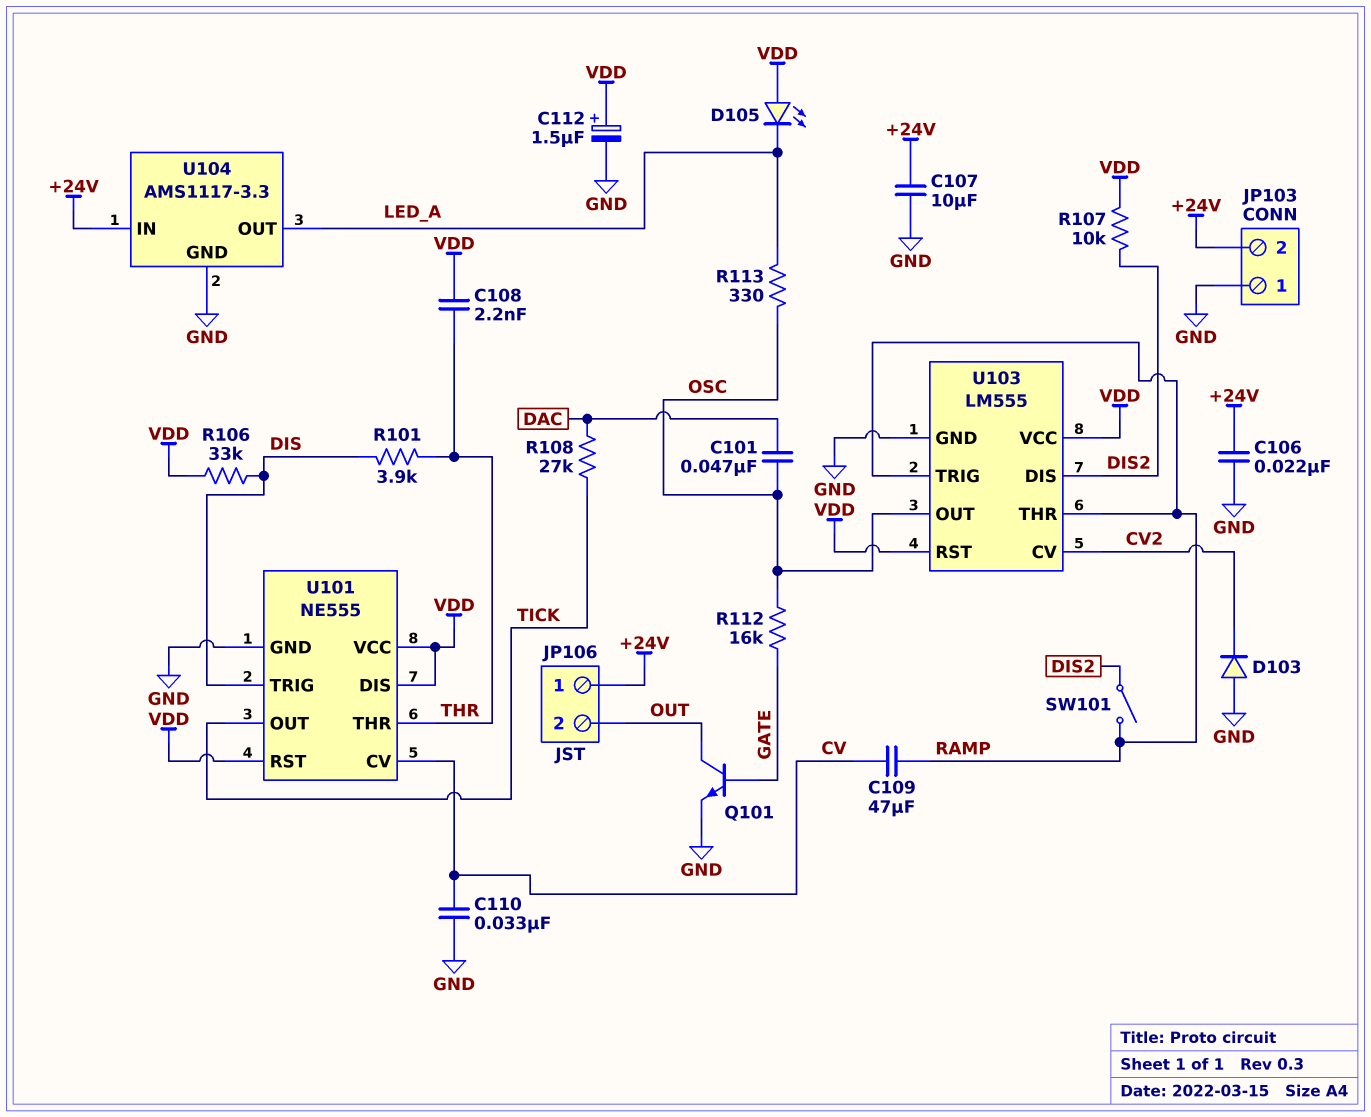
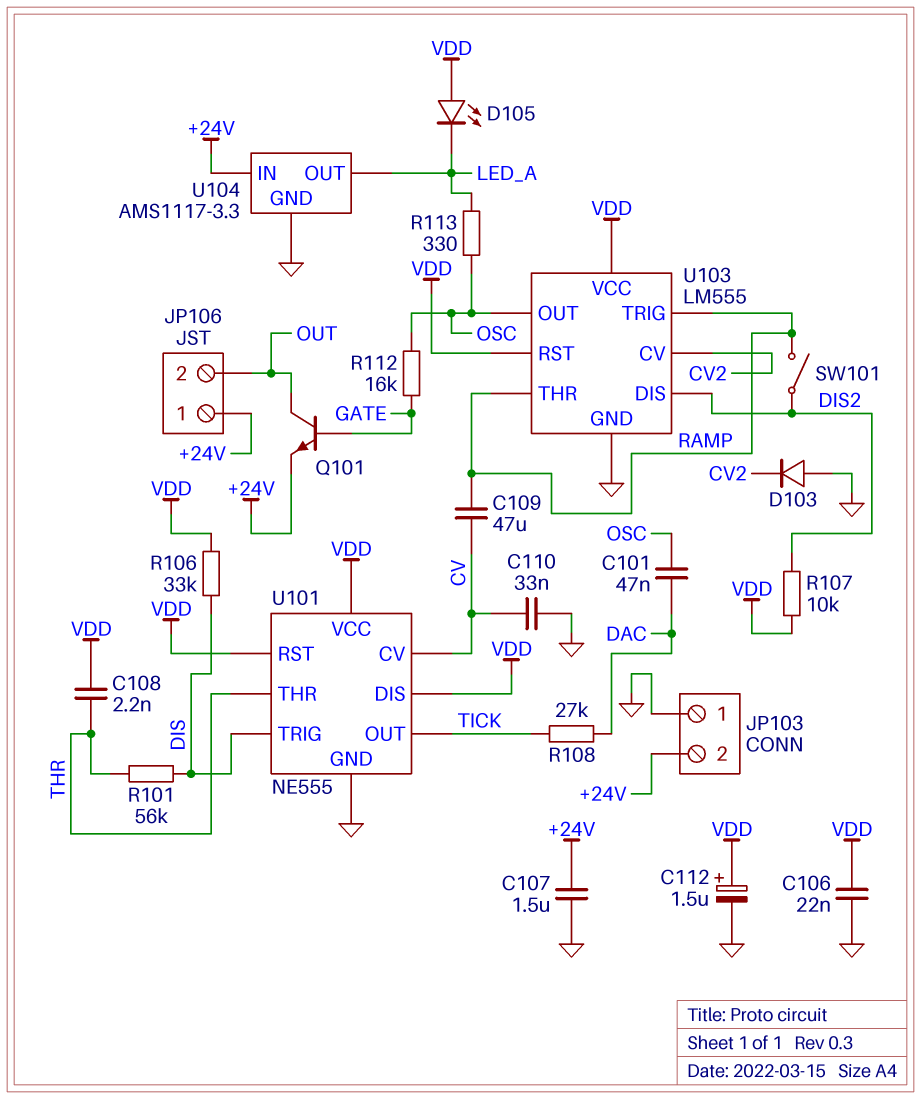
C106: 22nF (+24V, GND) -> 22nF (GND, VDD)
C107: 10uF (+24V, GND) -> 1.5uF (+24V, GND)
Q101: NPN (B GATE, C OUT, E GND) -> NPN (B GATE, C OUT, E +24V)
R101: 3.9k (DIS, THR) -> 56k (DIS, THR)

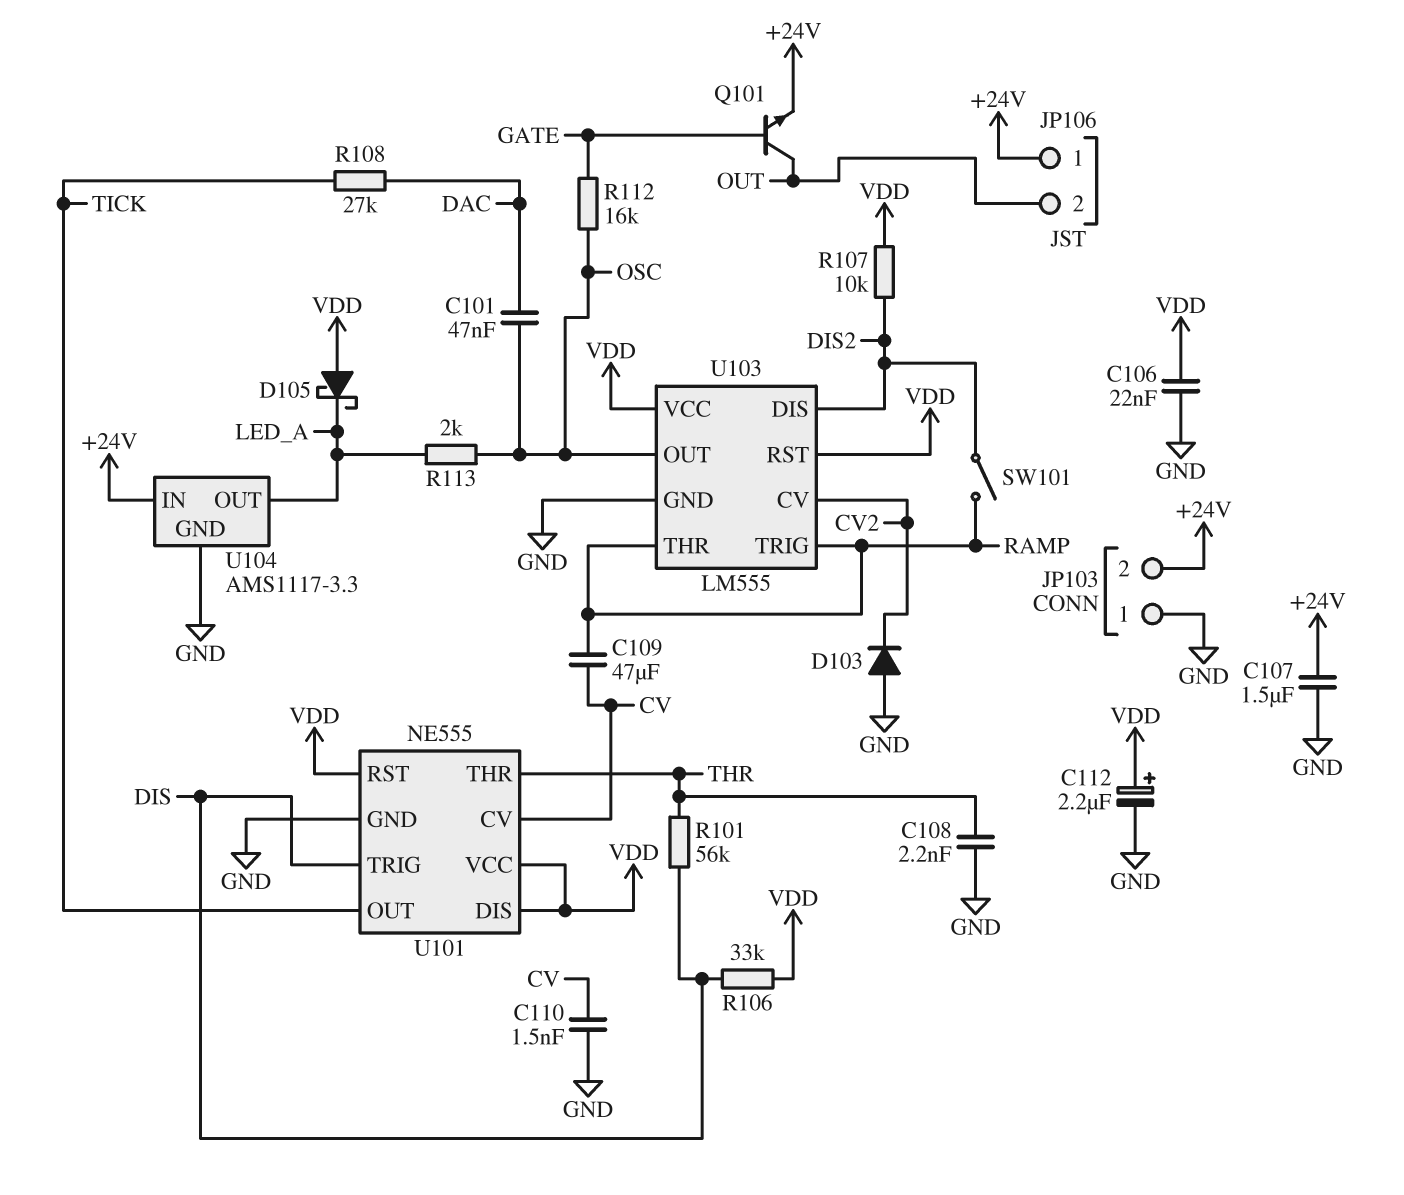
C108: 2.2nF (THR, VDD) -> 2.2nF (GND, THR)
C110: 33nF (CV, GND) -> 1.5nF (CV, GND)
C112: 1.5uF (plus VDD, minus GND) -> 2.2uF (plus VDD, minus GND)
D105: LED (A VDD, K LED_A) -> schottky (A VDD, K LED_A)
R113: 330 (LED_A, OSC) -> 2k (LED_A, OSC)

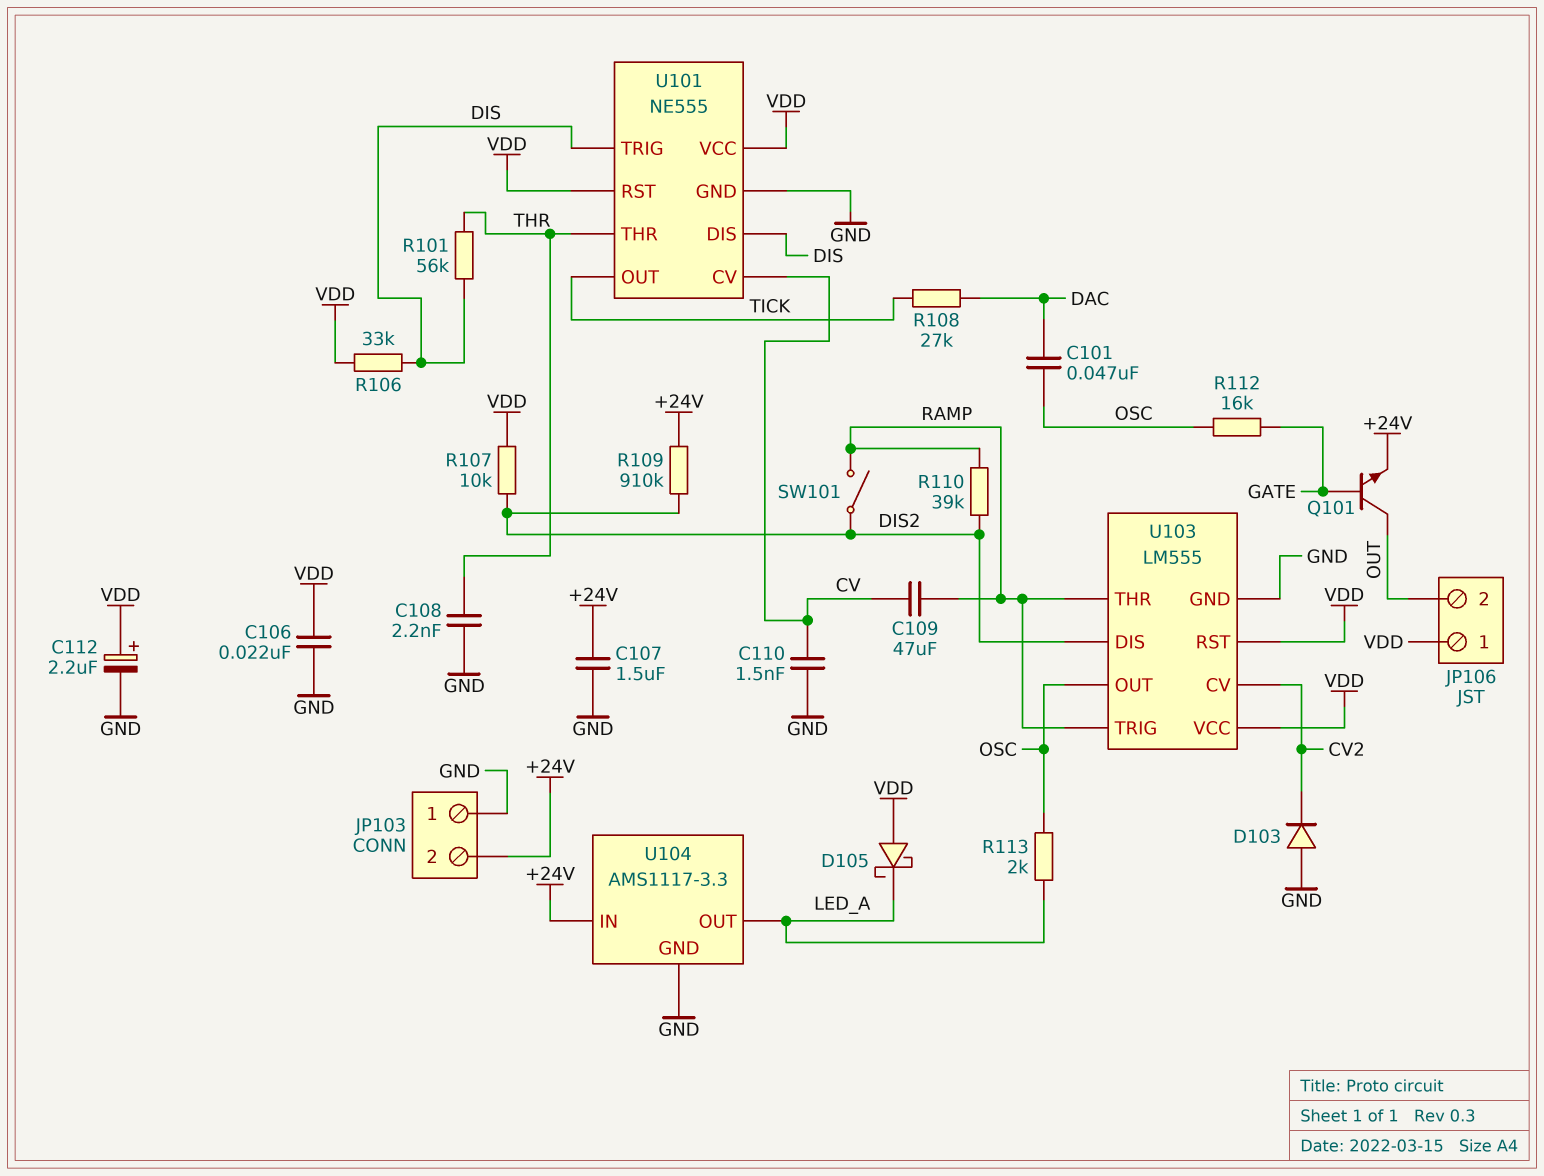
JP106 pin 1: +24V -> VDD
R109: none -> 910k (+24V, DIS2)
R110: none -> 39k (DIS2, RAMP)
U101 pin DIS: VDD -> DIS

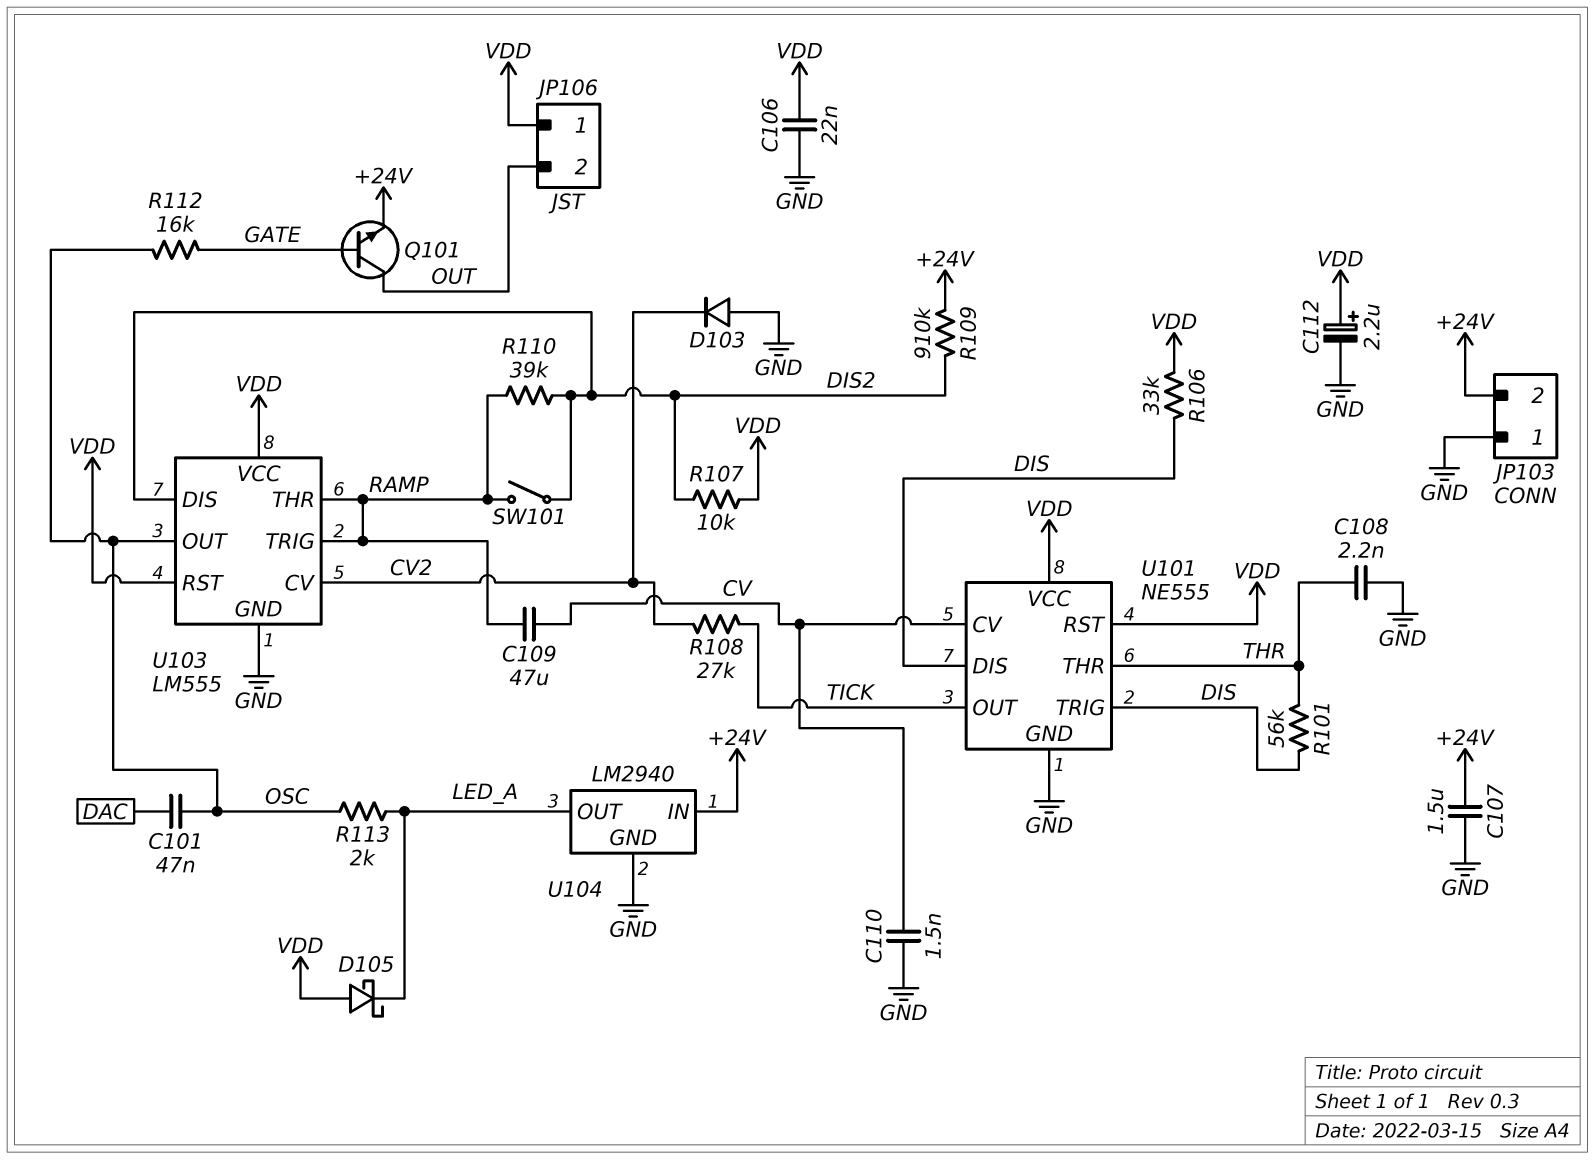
R108: 27k (DAC, TICK) -> 27k (CV2, TICK)
U104: AMS1117-3.3 -> LM2940

